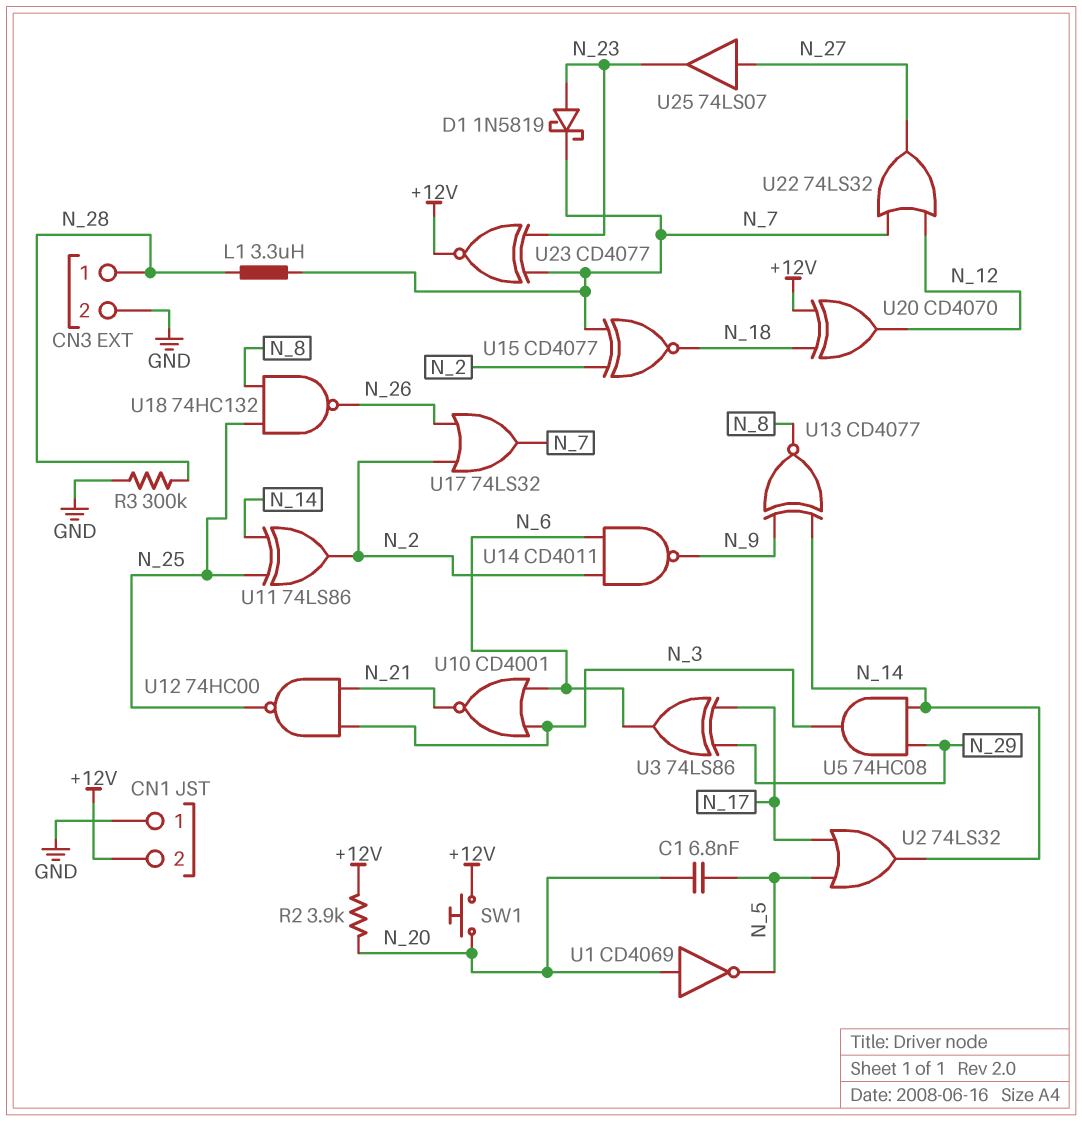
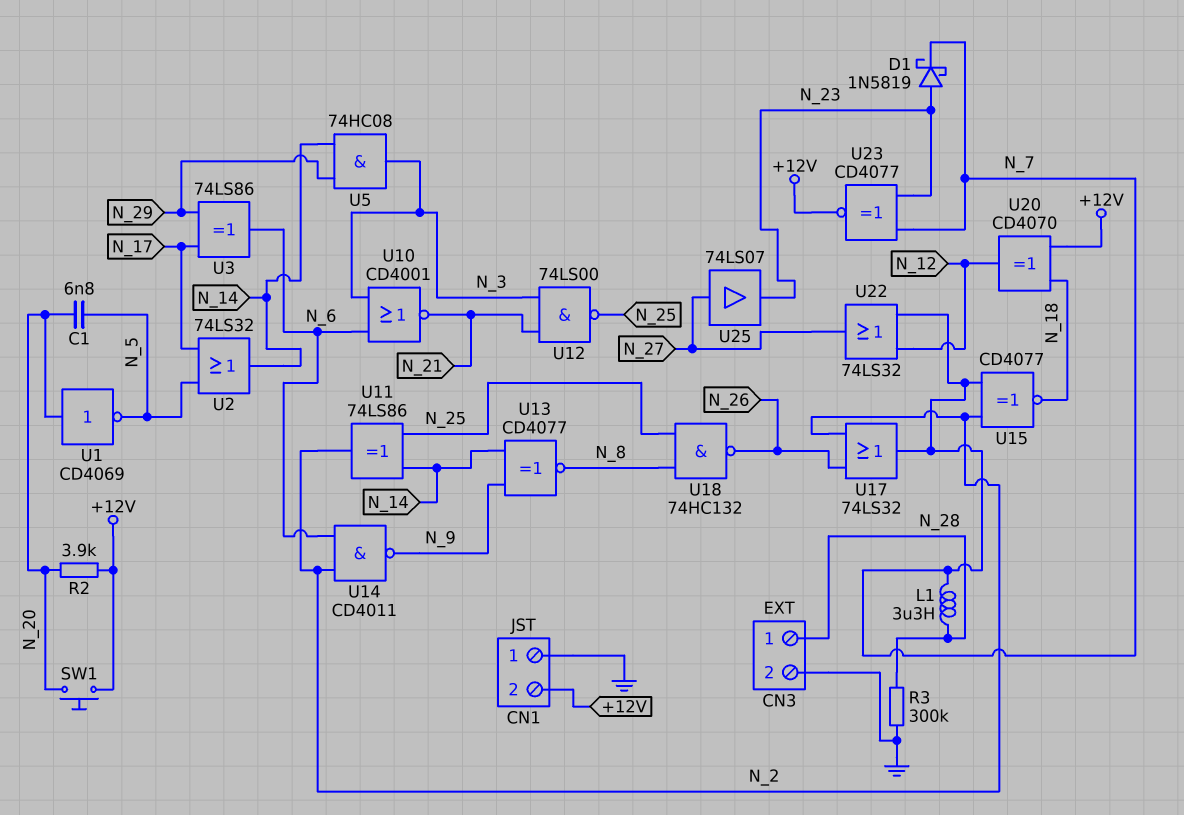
U12: NAND 74HC00 (in N_3, in N_21, out N_25) -> NAND 74LS00 (in N_3, in N_21, out N_25)

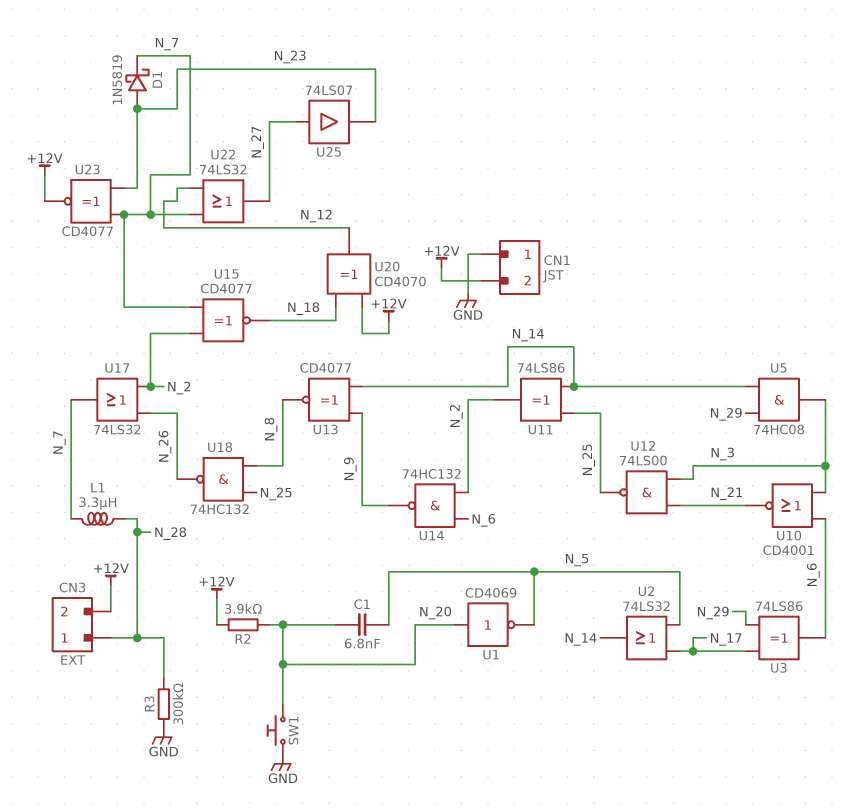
CN3 pin 2: GND -> +12V
SW1: button (+12V, N_20) -> button (GND, N_20)
U14: NAND CD4011 (in N_2, in N_6, out N_9) -> NAND 74HC132 (in N_2, in N_6, out N_9)

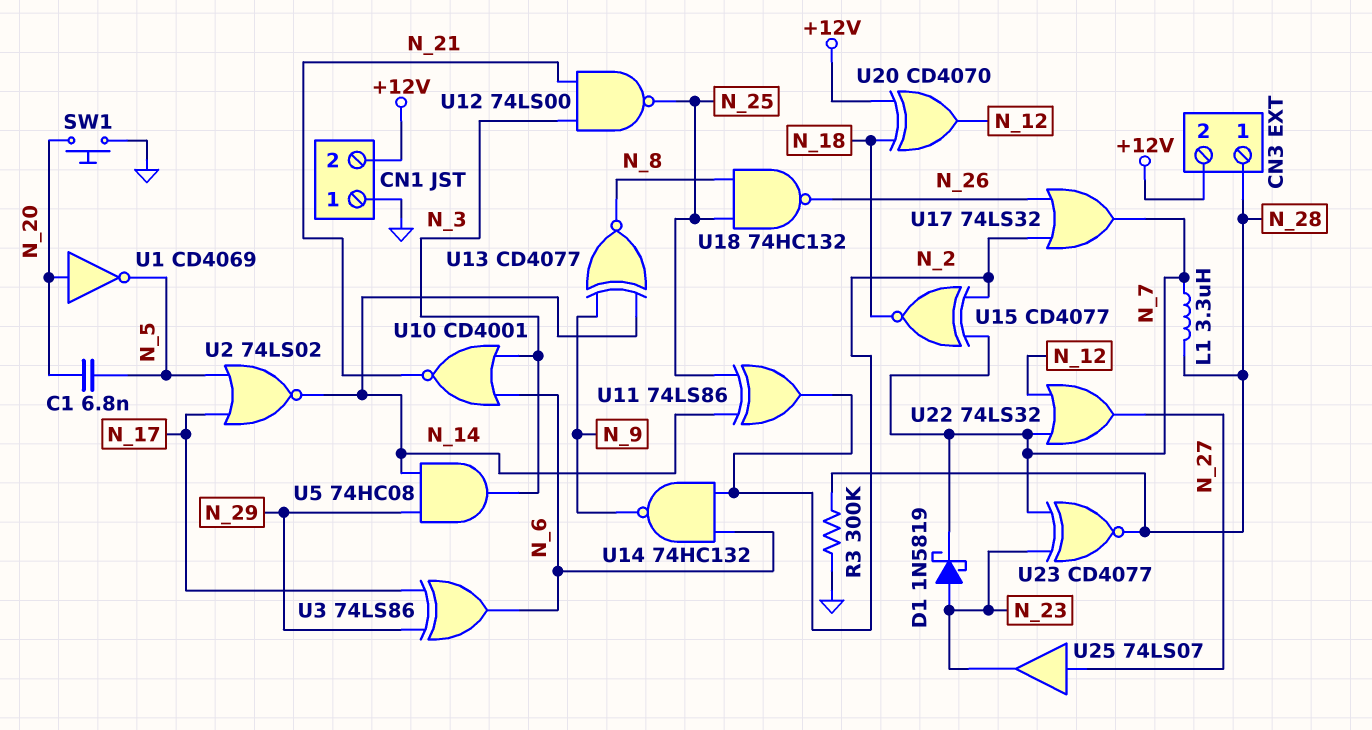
R2: 3.9k (+12V, N_20) -> none
U2: OR 74LS32 (in N_5, in N_17, out N_14) -> NOR 74LS02 (in N_5, in N_17, out N_14)
U23: XNOR CD4077 (in N_7, in N_23, out +12V) -> XNOR CD4077 (in N_7, in N_23, out N_28)

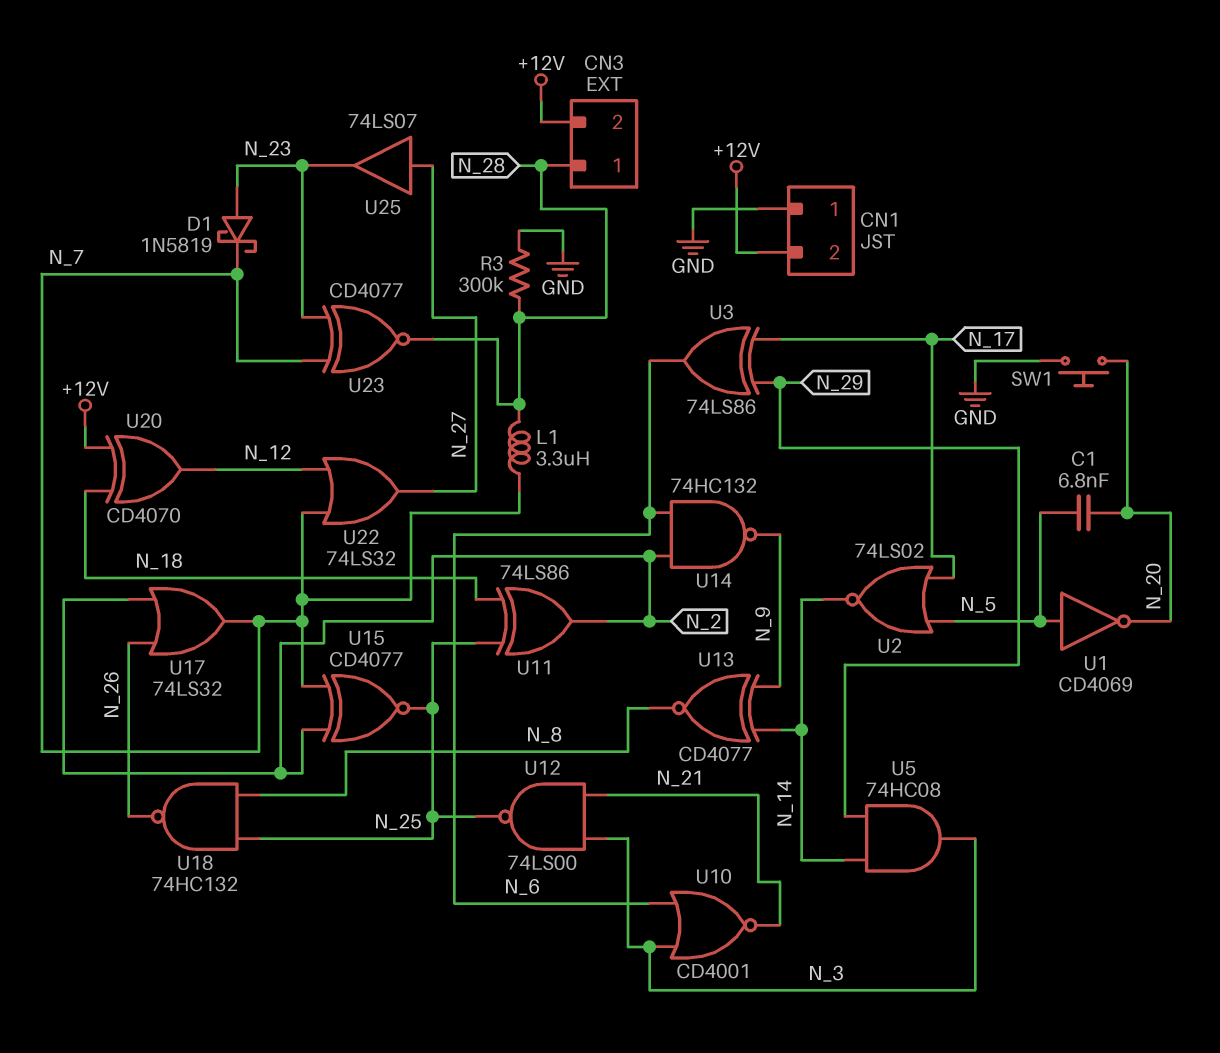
U1: NOT CD4069 (in N_20, out N_5) -> NOT CD4069 (in N_5, out N_20)
U11: XOR 74LS86 (in N_14, in N_25, out N_2) -> XOR 74LS86 (in N_18, in N_25, out N_2)
U15: XNOR CD4077 (in N_2, in N_7, out N_18) -> XNOR CD4077 (in N_2, in N_7, out N_25)

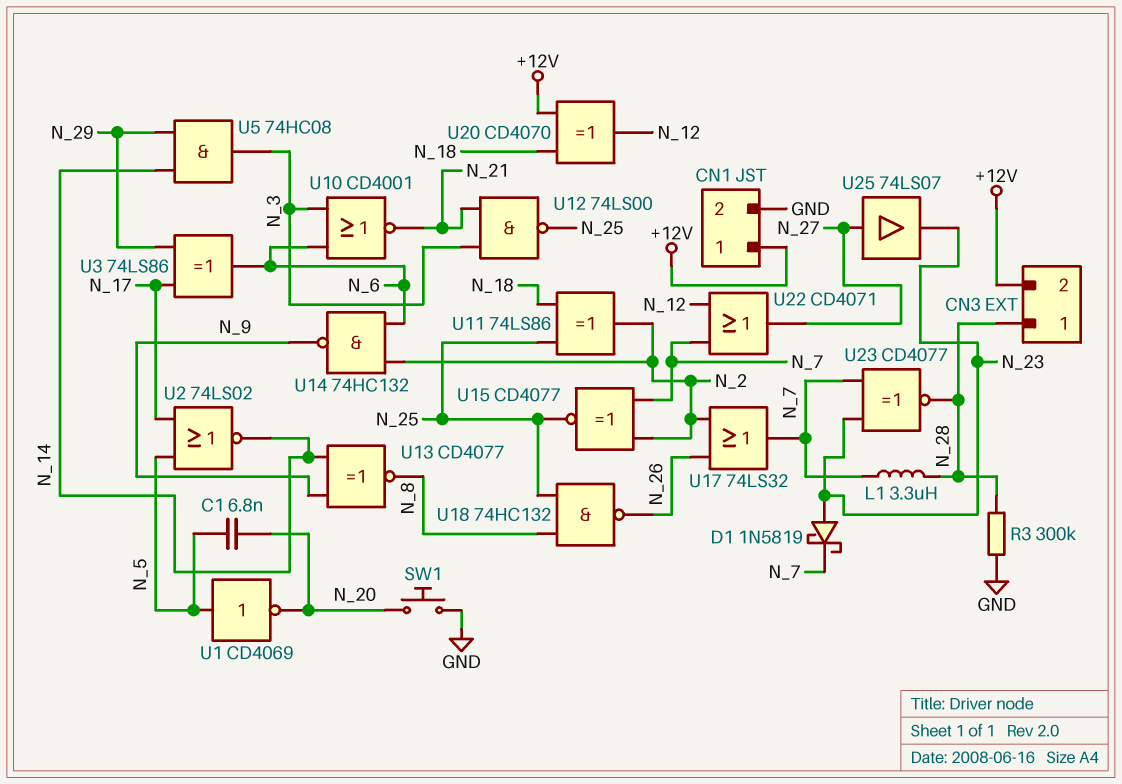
CN1 pin 1: GND -> +12V
CN1 pin 2: +12V -> GND
U22: OR 74LS32 (in N_7, in N_12, out N_27) -> OR CD4071 (in N_7, in N_12, out N_27)

